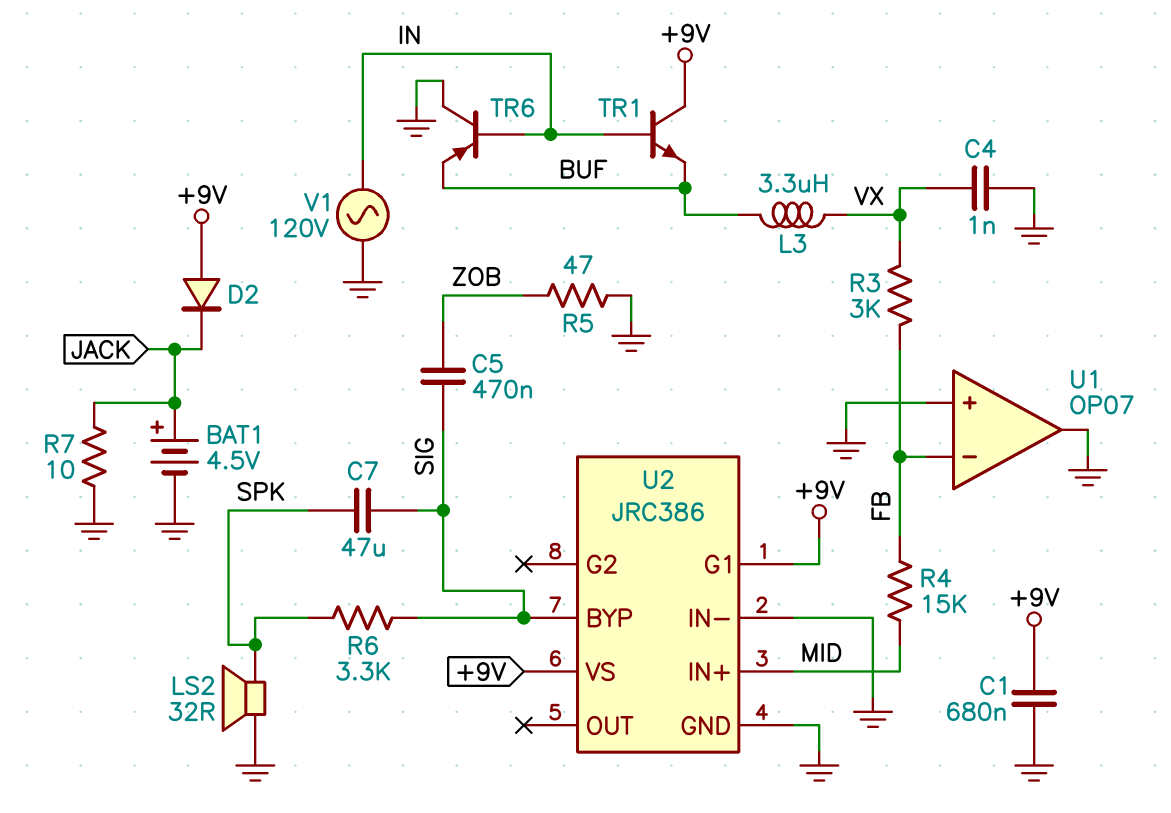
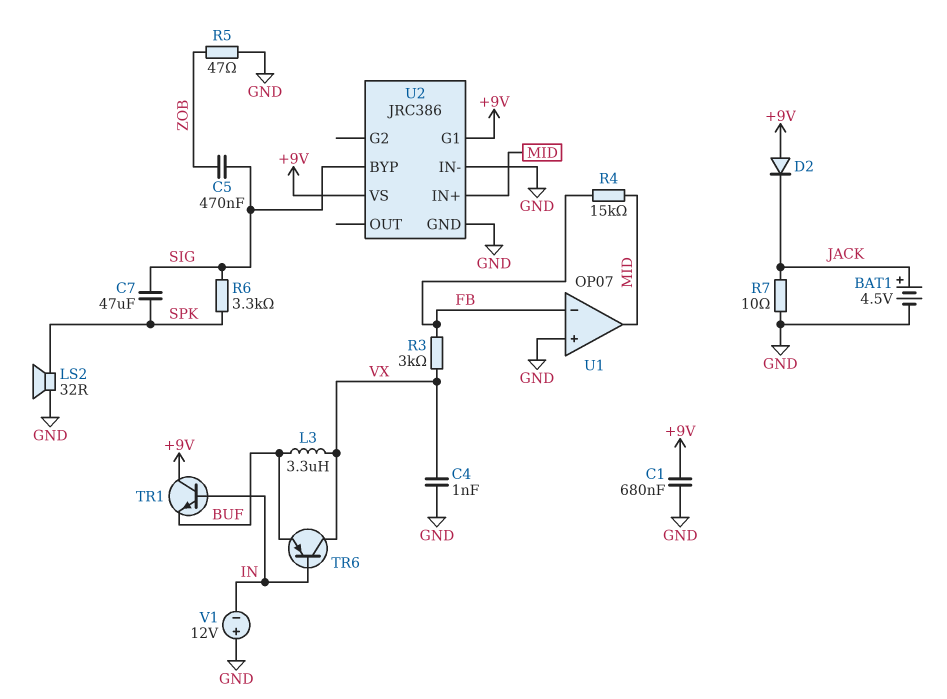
TR6: PNP (B IN, C GND, E BUF) -> PNP (B IN, C VX, E BUF)
U1 pin out: GND -> MID
V1: AC 120V (GND, IN) -> 12V (plus GND, minus IN)

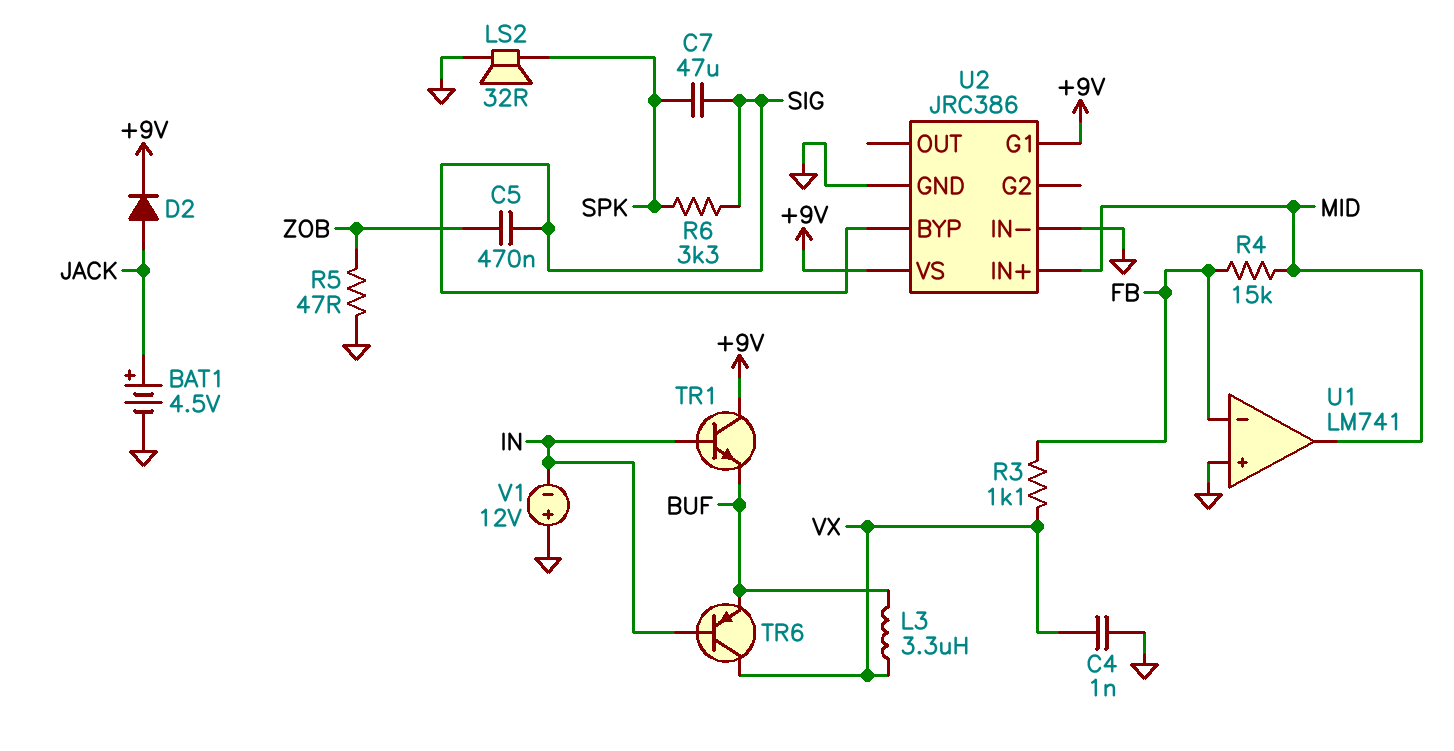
C1: 680nF (+9V, GND) -> none
D2: diode (A +9V, K JACK) -> diode (A JACK, K +9V)
R3: 3k (FB, VX) -> 1.1k (FB, VX)
R7: 10 (GND, JACK) -> none
U1: OP07 -> LM741

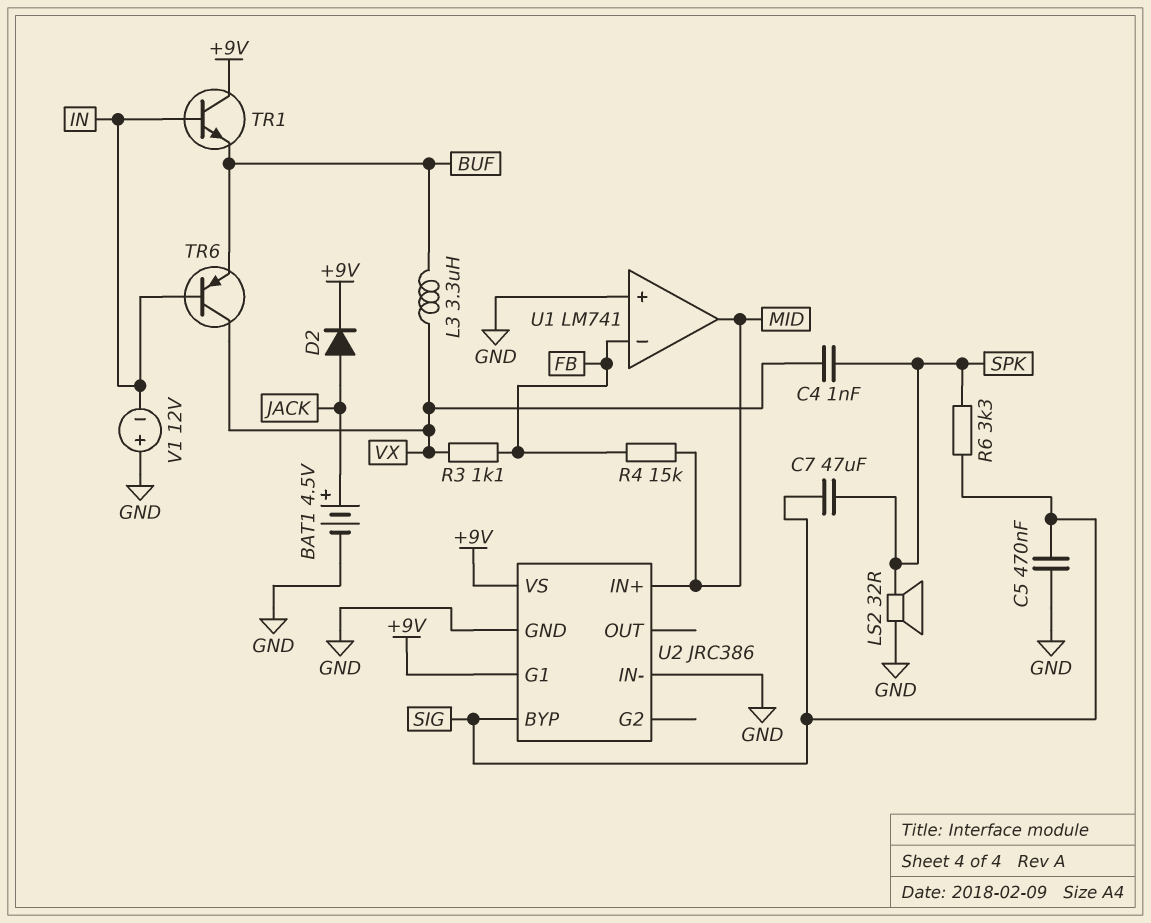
C4: 1nF (GND, VX) -> 1nF (SPK, VX)
C5: 470nF (SIG, ZOB) -> 470nF (GND, SIG)
R5: 47 (GND, ZOB) -> none

